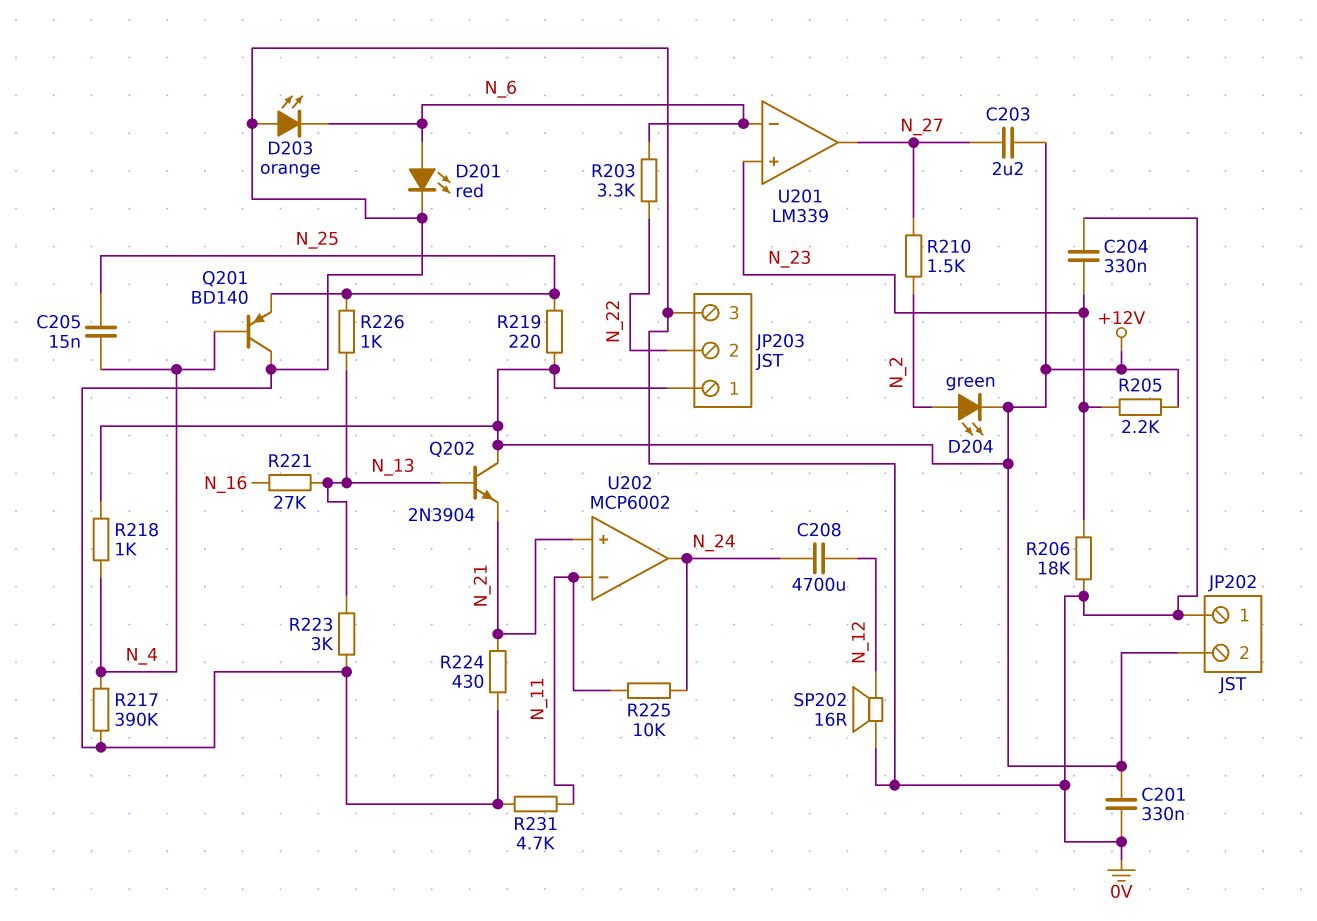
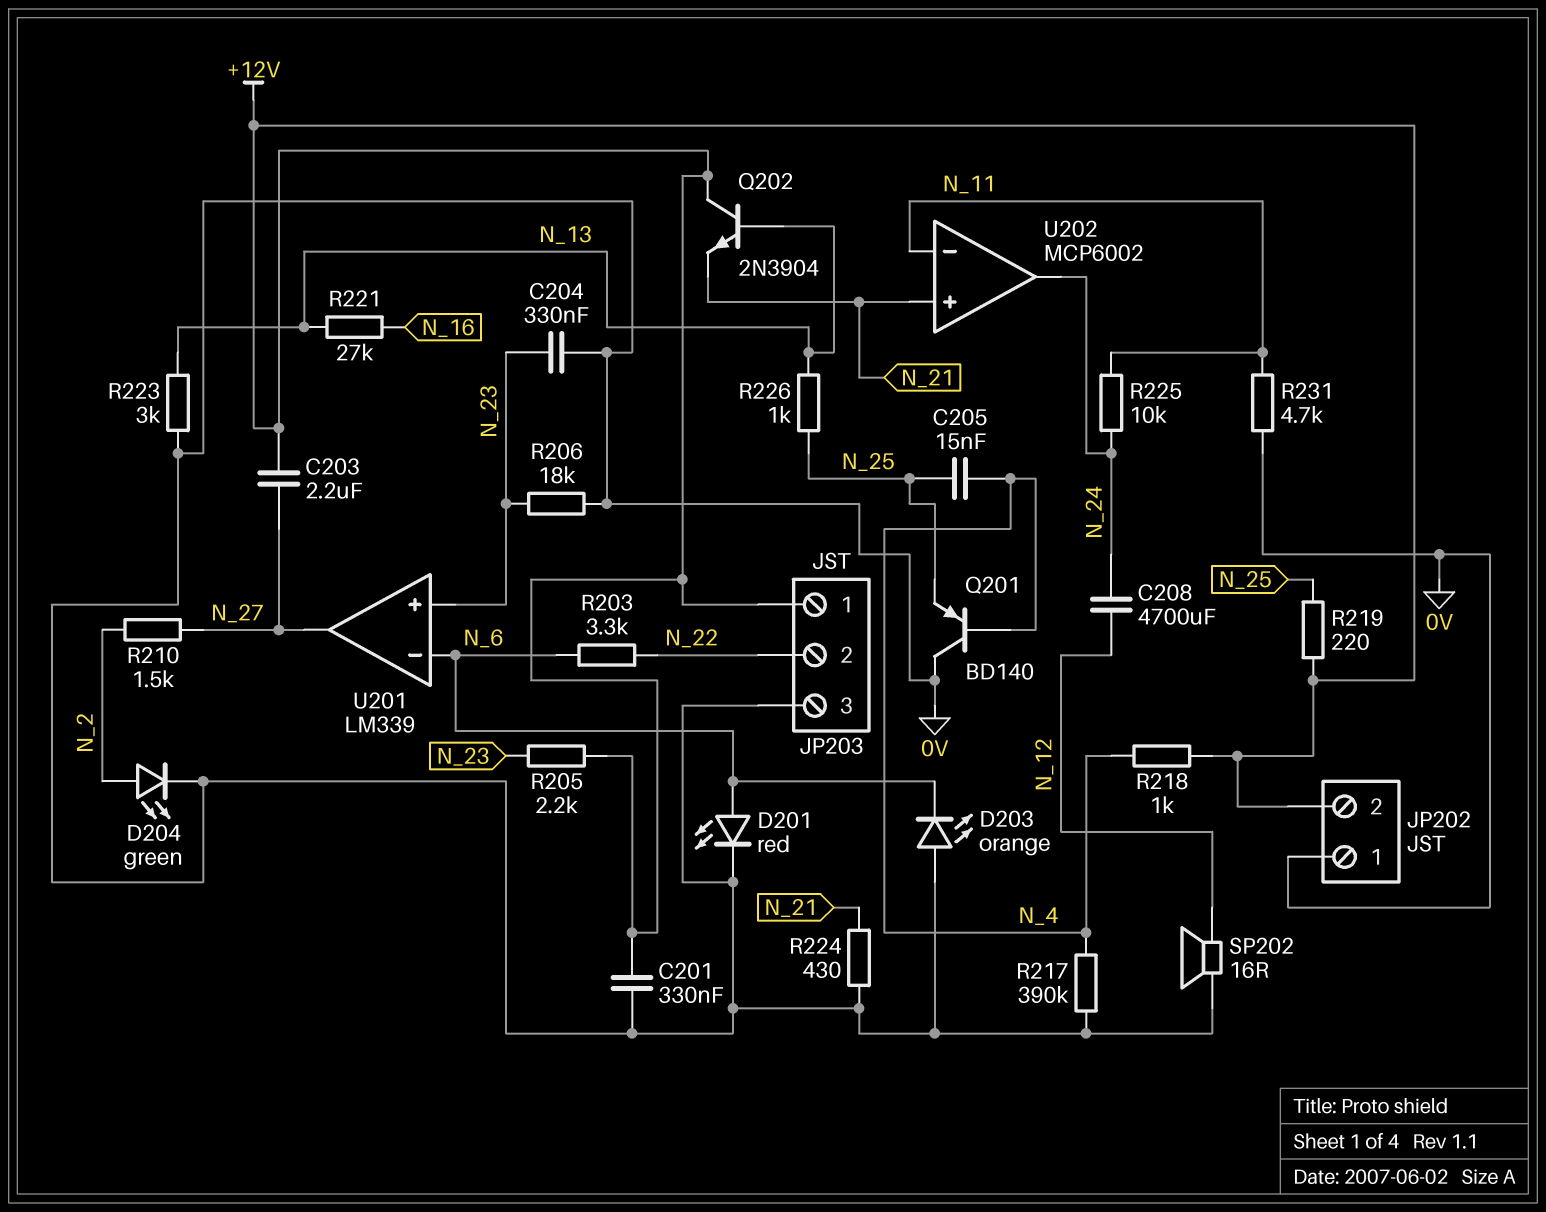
D204: LED green (A N_2, K +12V) -> LED green (A N_2, K 0V)

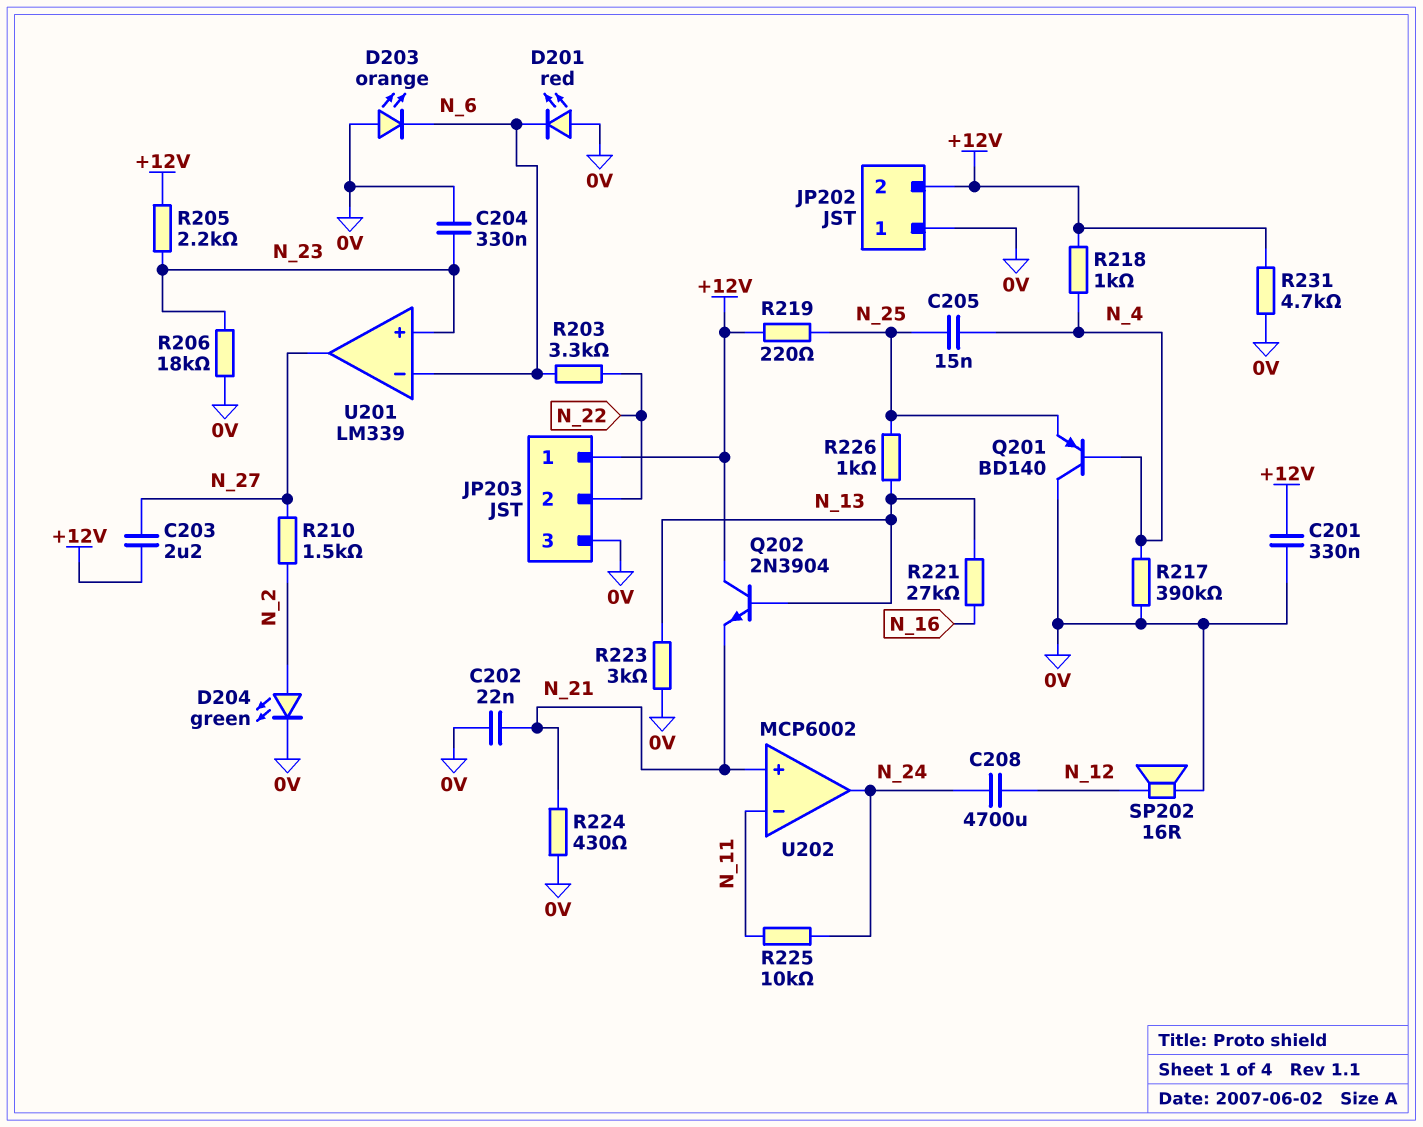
C202: none -> 22nF (0V, N_21)
D201: LED red (A N_6, K 0V) -> LED red (A 0V, K N_6)
R231: 4.7k (0V, N_11) -> 4.7k (+12V, 0V)

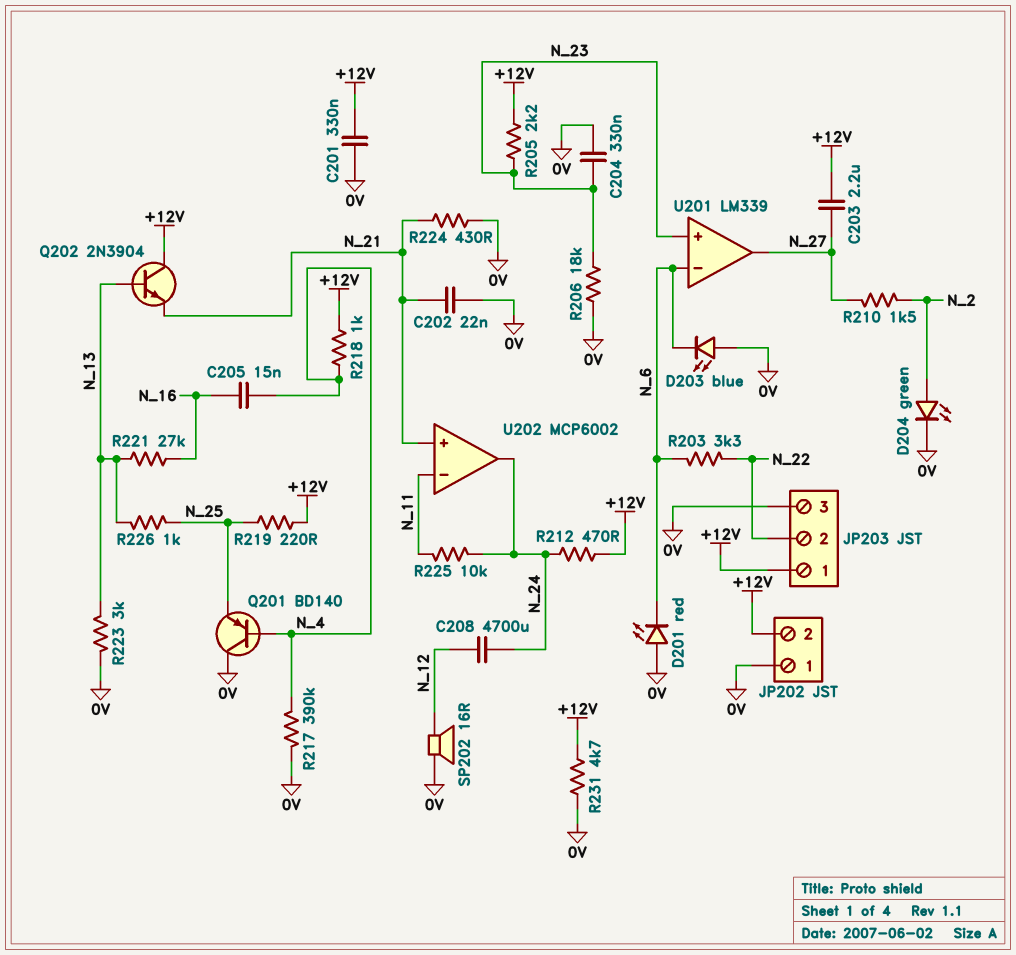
C205: 15nF (N_4, N_25) -> 15nF (N_4, N_16)
D203: LED orange (A 0V, K N_6) -> LED blue (A 0V, K N_6)
R212: none -> 470 (+12V, N_24)

